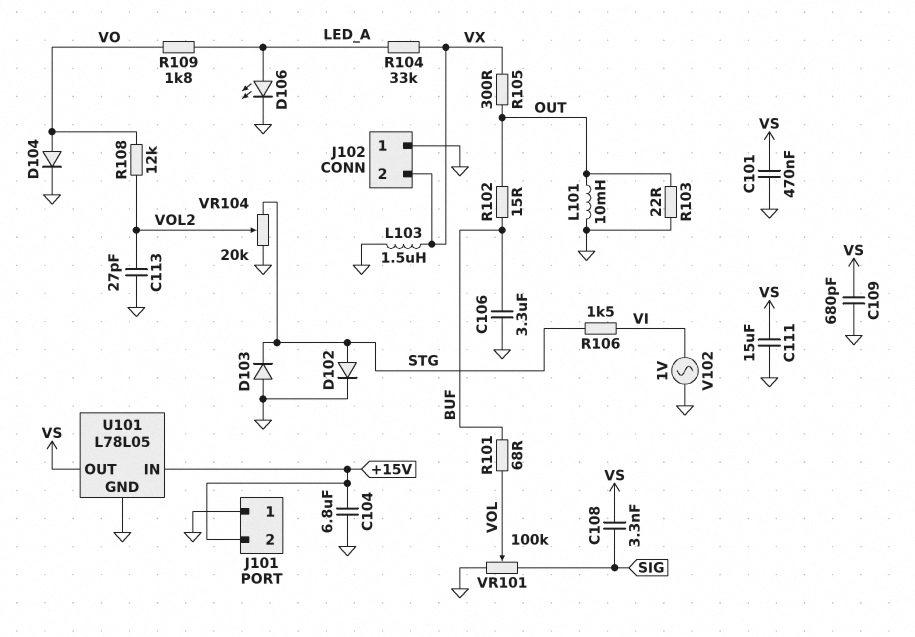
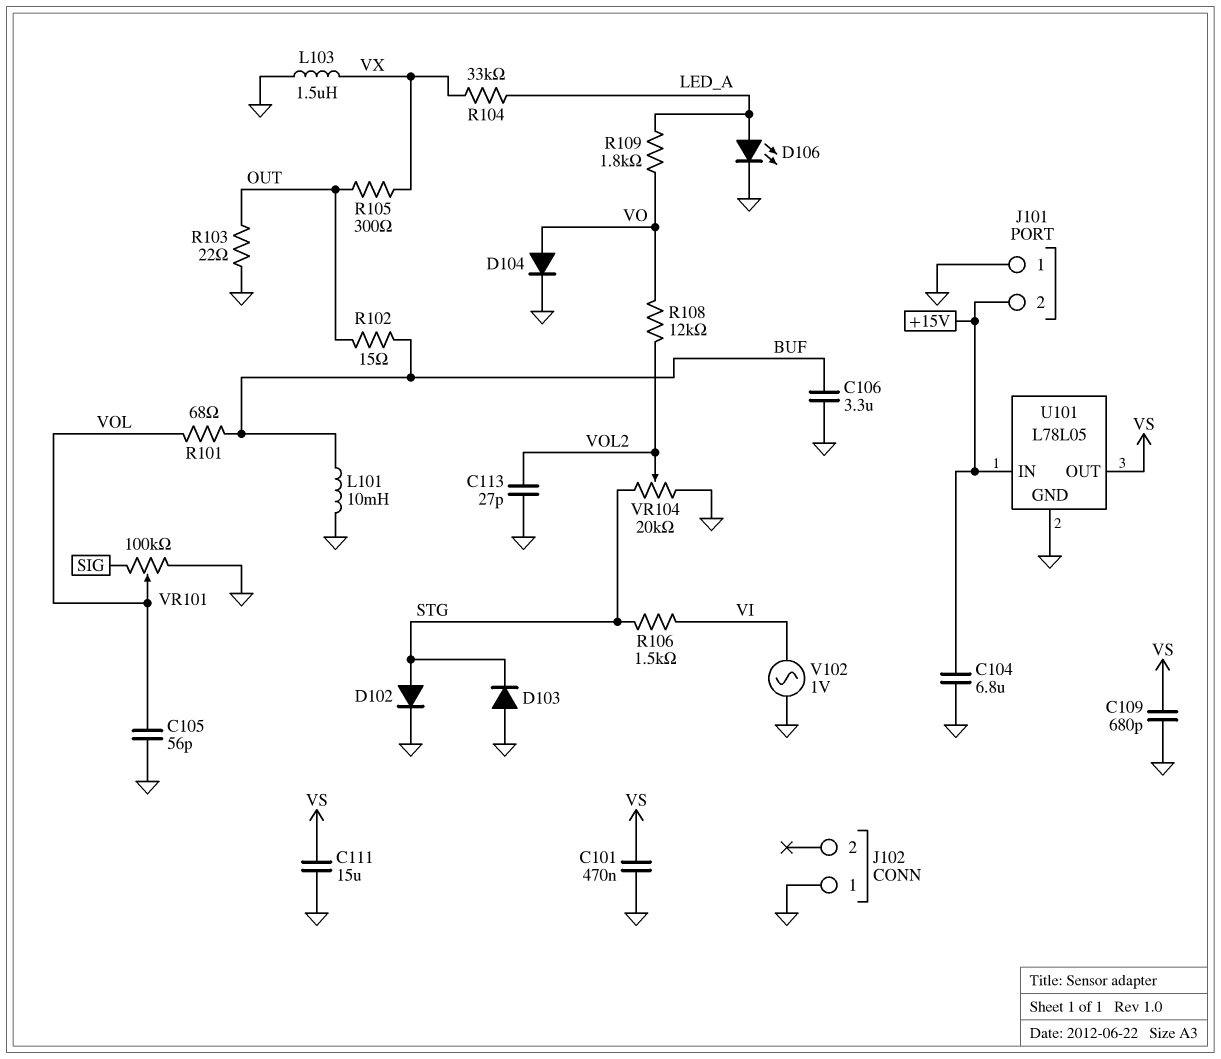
C105: none -> 56pF (GND, VOL)
C108: 3.3nF (SIG, VS) -> none
J102 pin 2: VX -> none
L101: 10mH (GND, OUT) -> 10mH (BUF, GND)

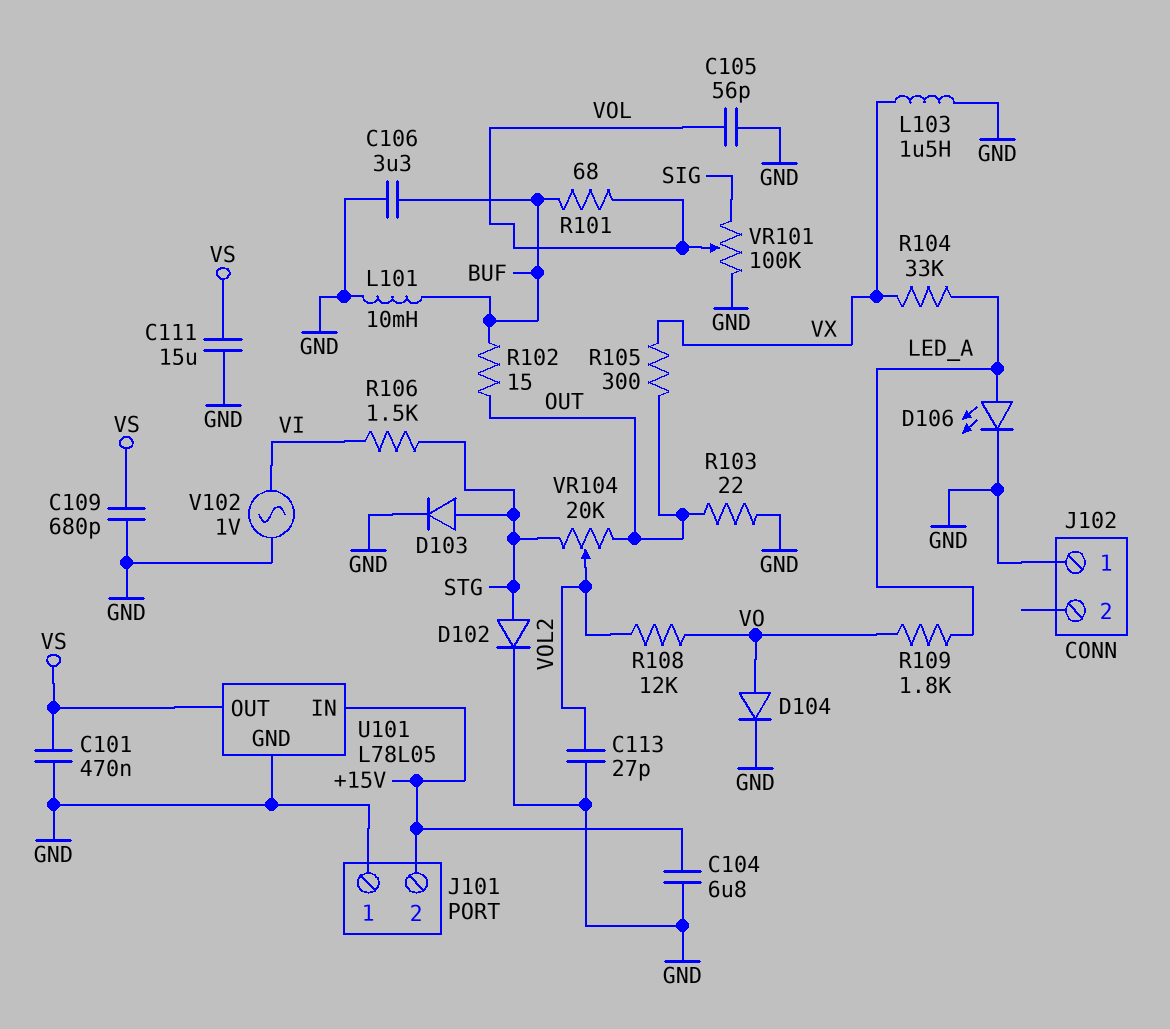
D103: diode (A GND, K STG) -> diode (A STG, K GND)
VR104: 20k (GND, STG, wiper VOL2) -> 20k (OUT, STG, wiper VOL2)

